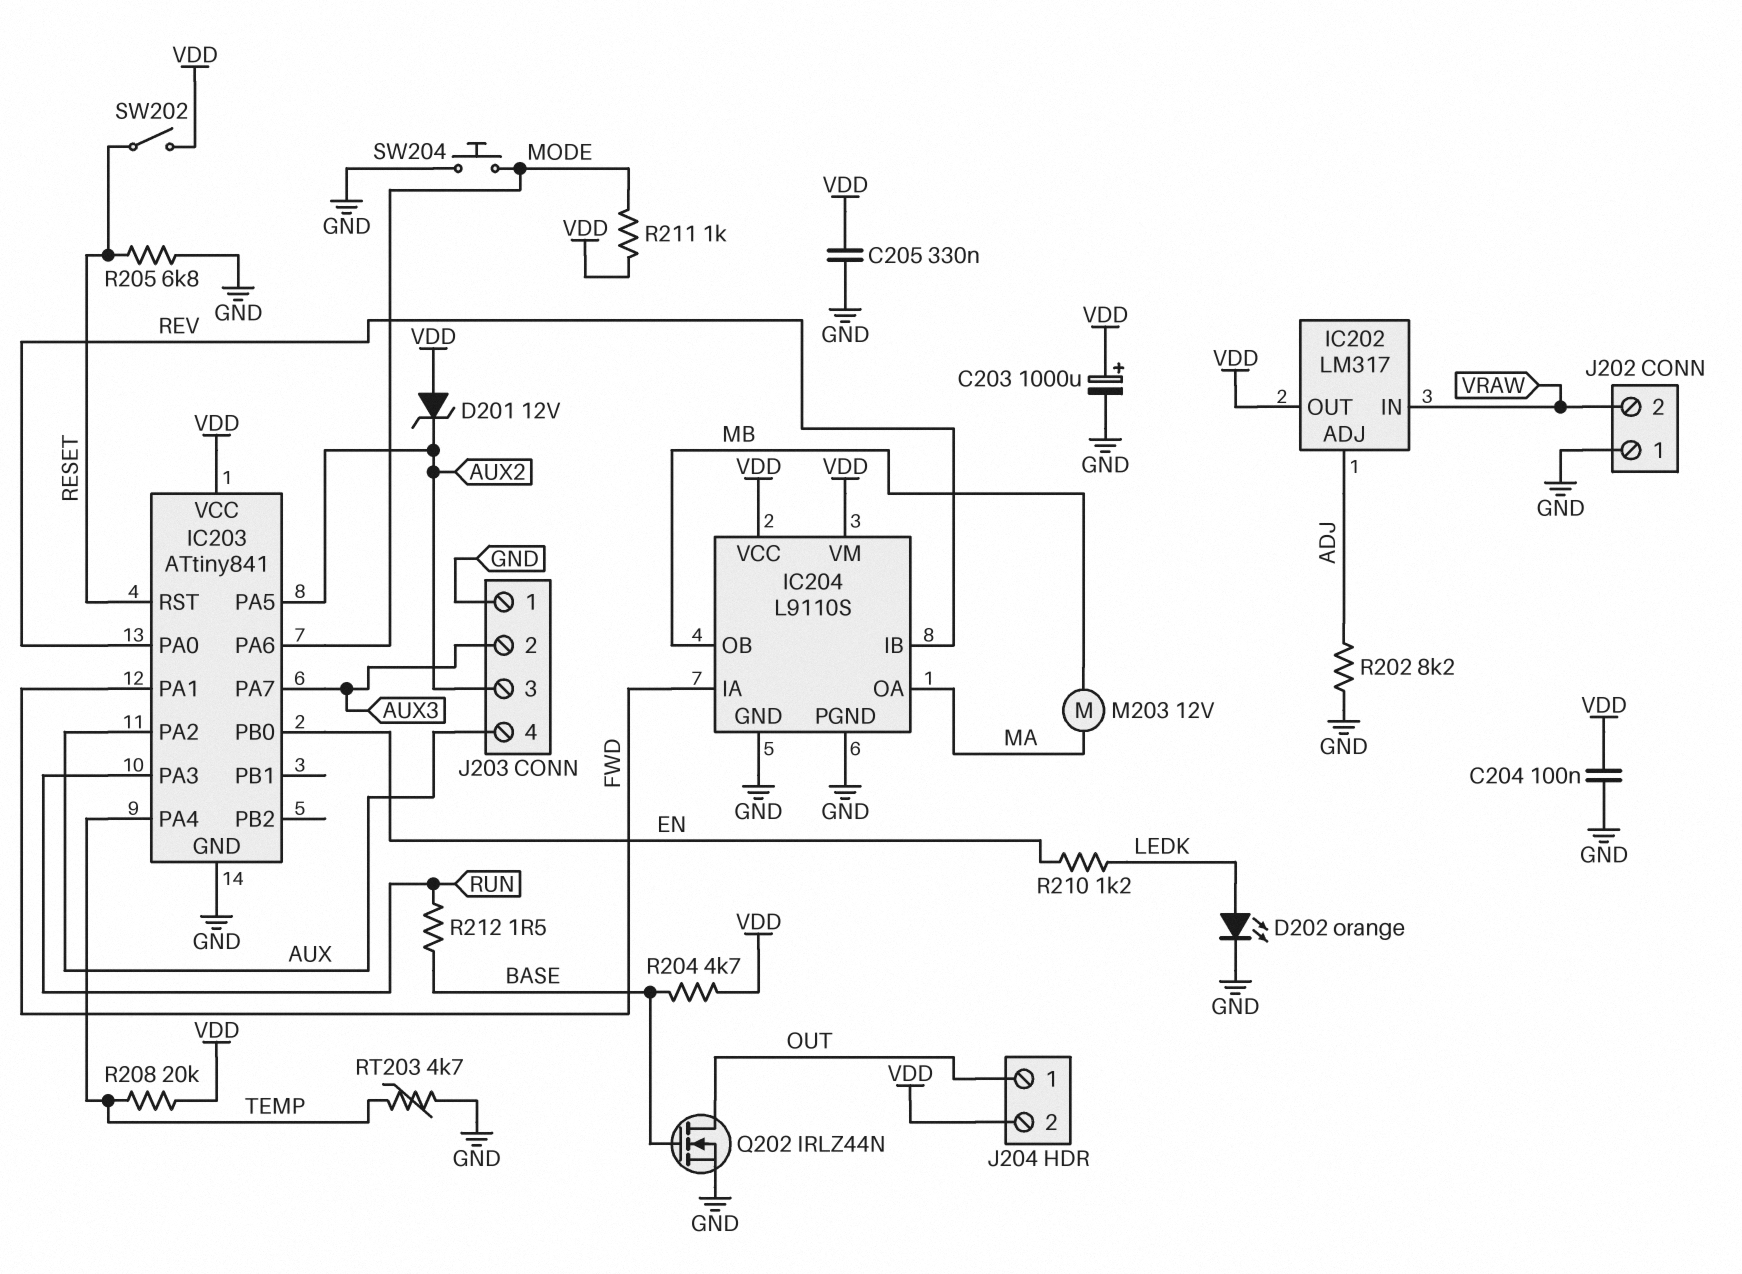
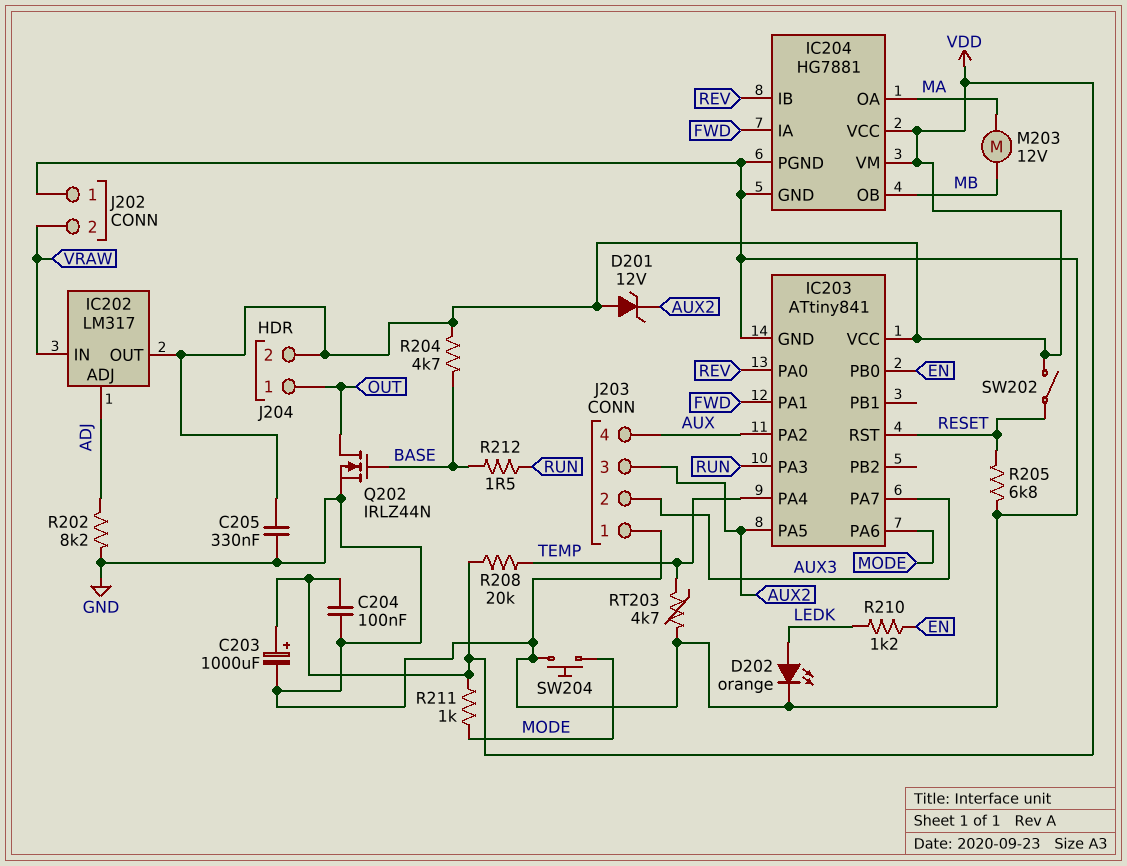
IC204: L9110S -> HG7881

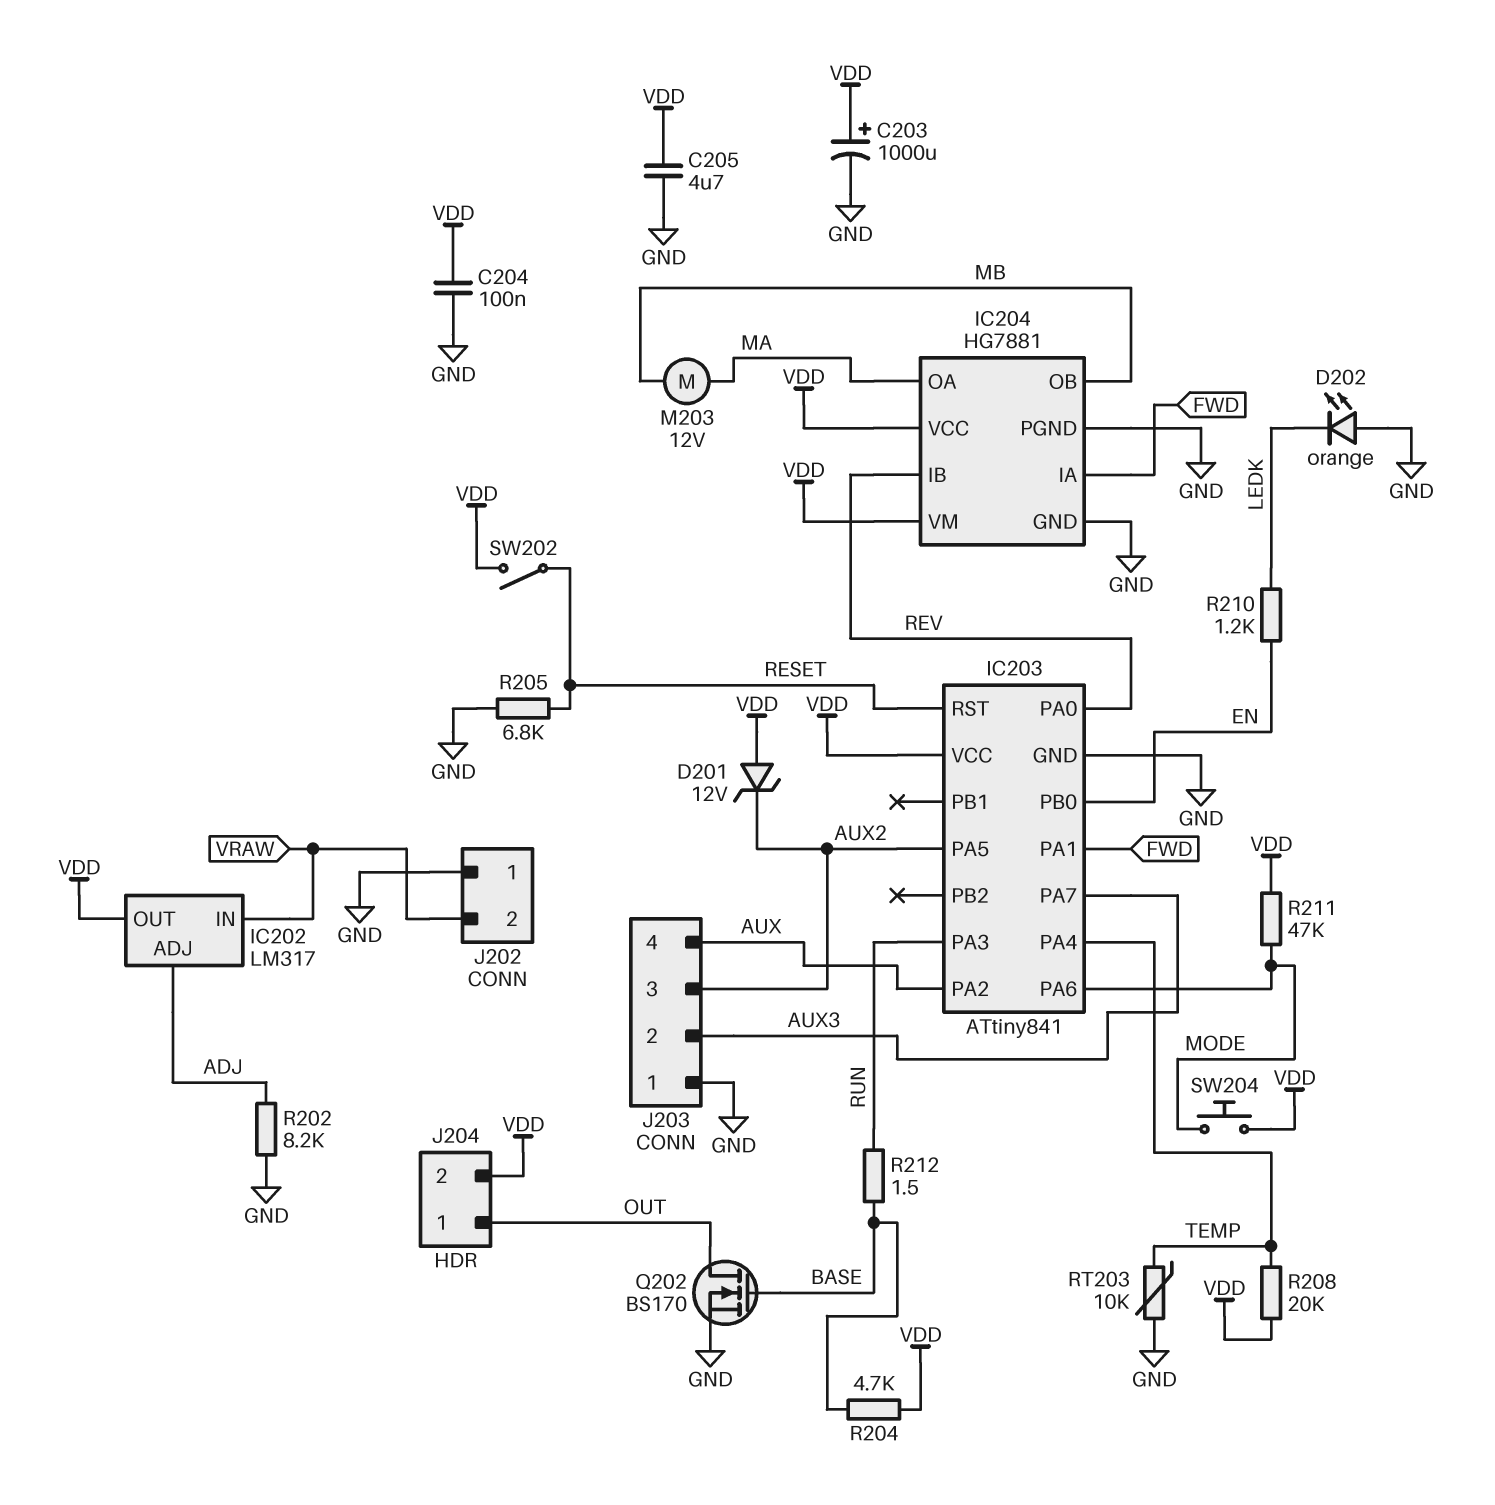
C205: 330nF (GND, VDD) -> 4.7uF (GND, VDD)
D202: LED orange (A LEDK, K GND) -> LED orange (A GND, K LEDK)
Q202: NMOS IRLZ44N (G BASE, D OUT, S GND) -> NMOS BS170 (G BASE, D OUT, S GND)
R211: 1k (MODE, VDD) -> 47k (MODE, VDD)
RT203: 4.7k (GND, TEMP) -> 10k (GND, TEMP)
SW204: button (GND, MODE) -> button (MODE, VDD)

